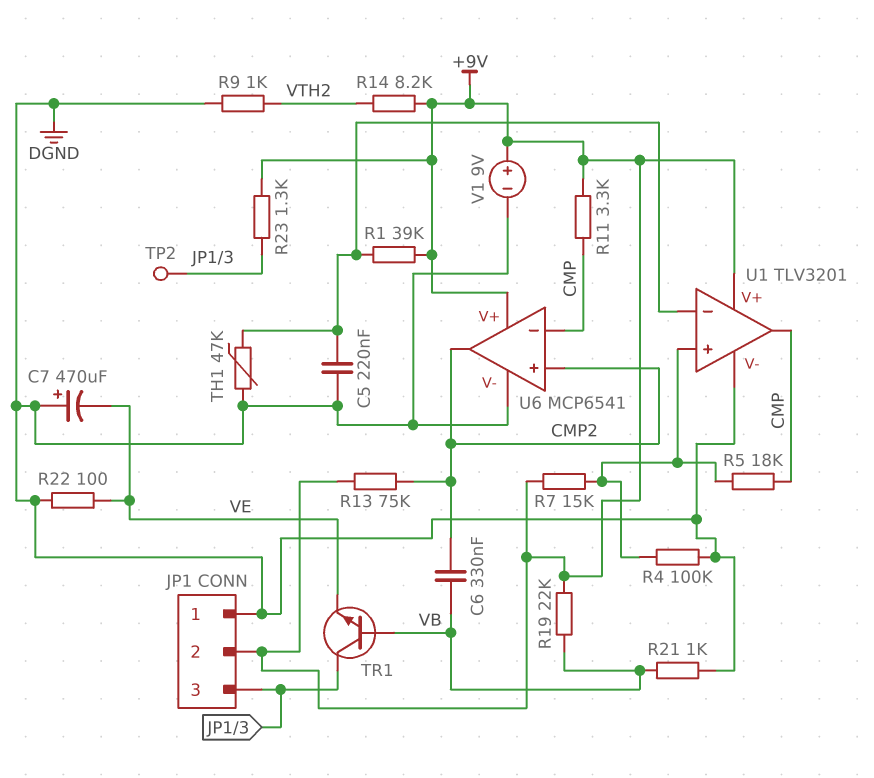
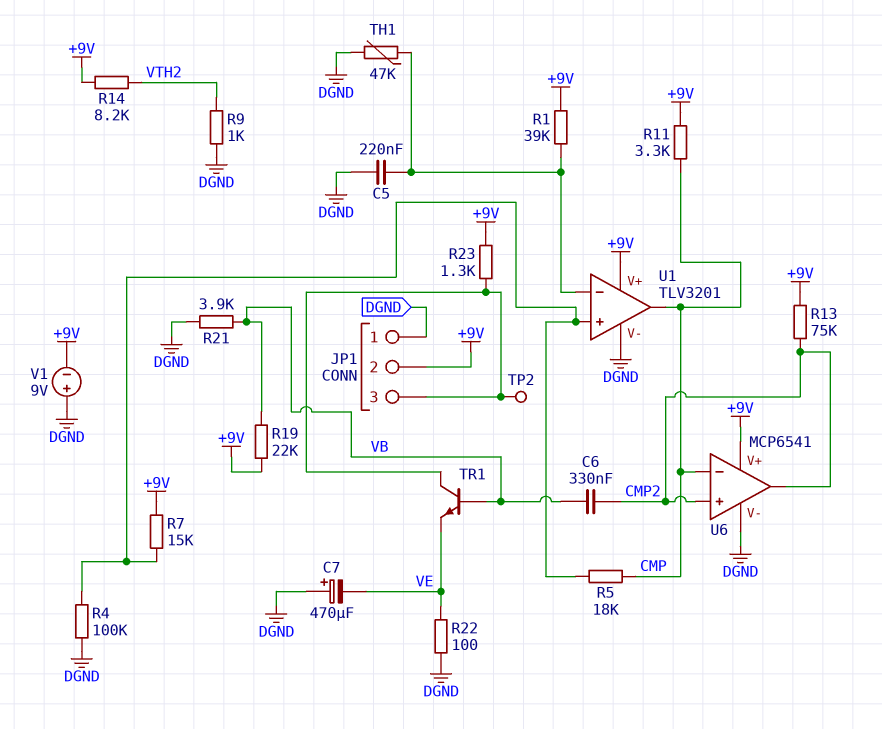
R21: 1k (DGND, VB) -> 3.9k (DGND, VB)
V1: 9V (plus +9V, minus DGND) -> 9V (plus DGND, minus +9V)

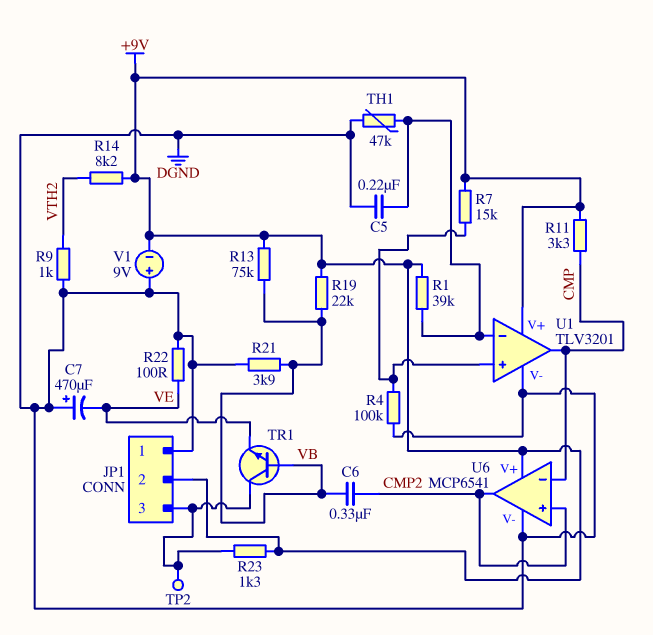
R5: 18k (CMP, U1/in+) -> none
R13: 75k (+9V, CMP2) -> 75k (+9V, VB)

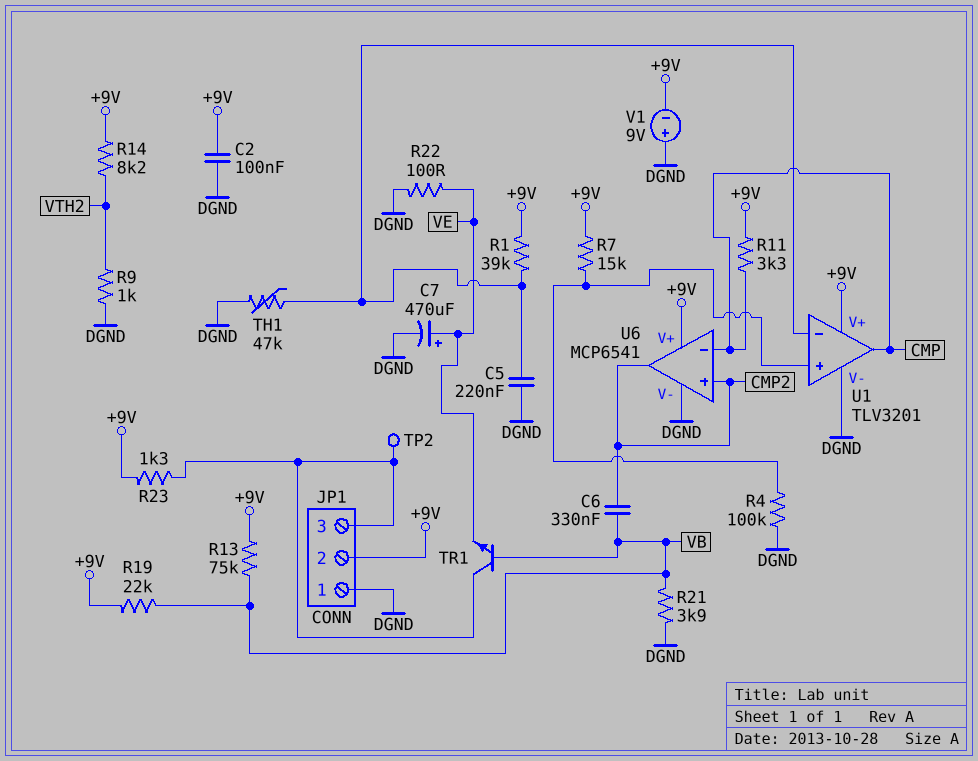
C2: none -> 100nF (+9V, DGND)
C7: 470uF (plus DGND, minus VE) -> 470uF (plus VE, minus DGND)

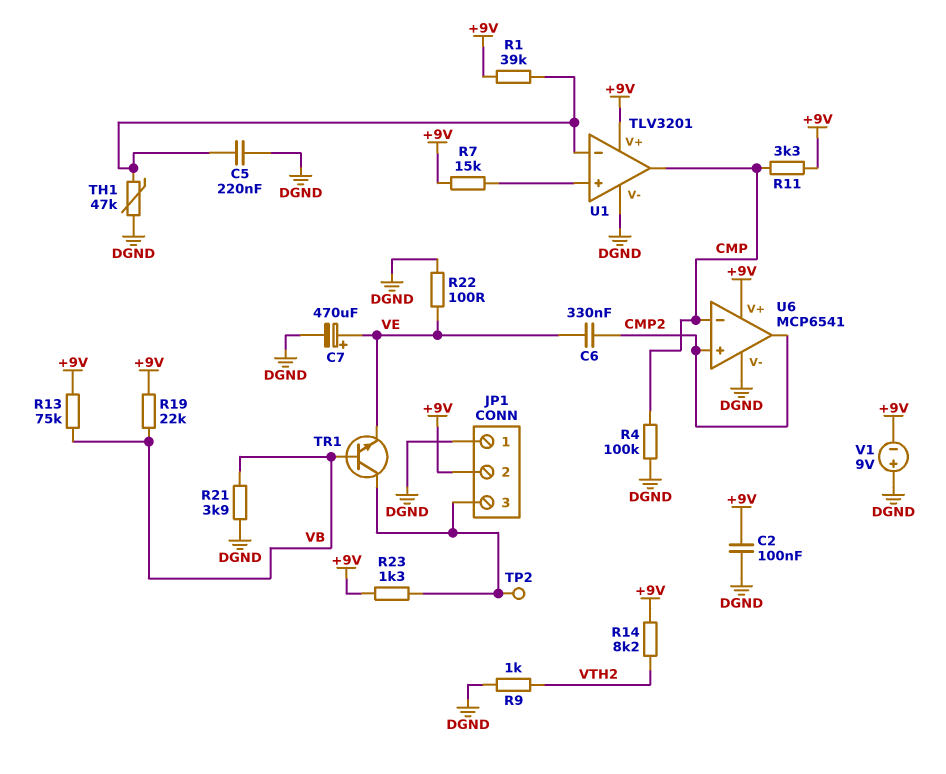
C6: 330nF (CMP2, VB) -> 330nF (CMP2, VE)
R4: 100k (DGND, U1/in+) -> 100k (CMP, DGND)

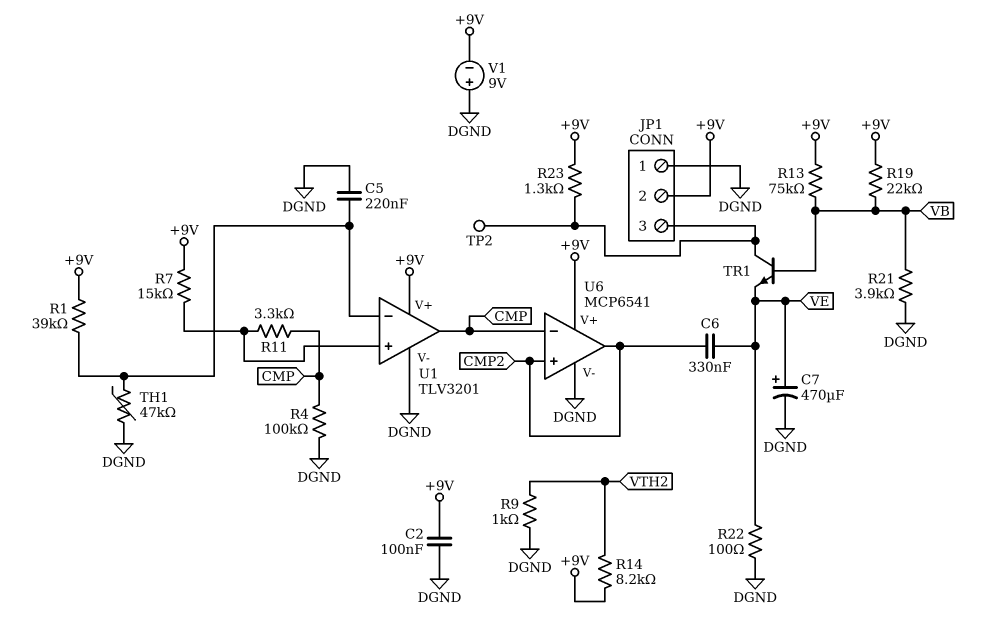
R11: 3.3k (+9V, CMP) -> 3.3k (CMP, U1/in+)

